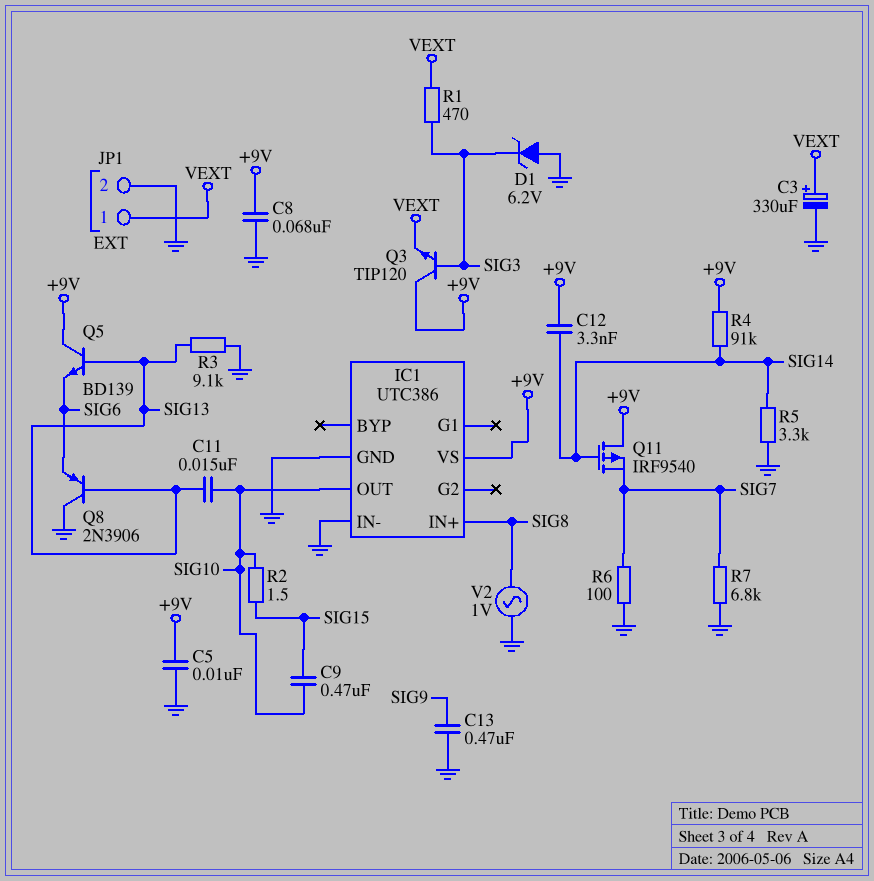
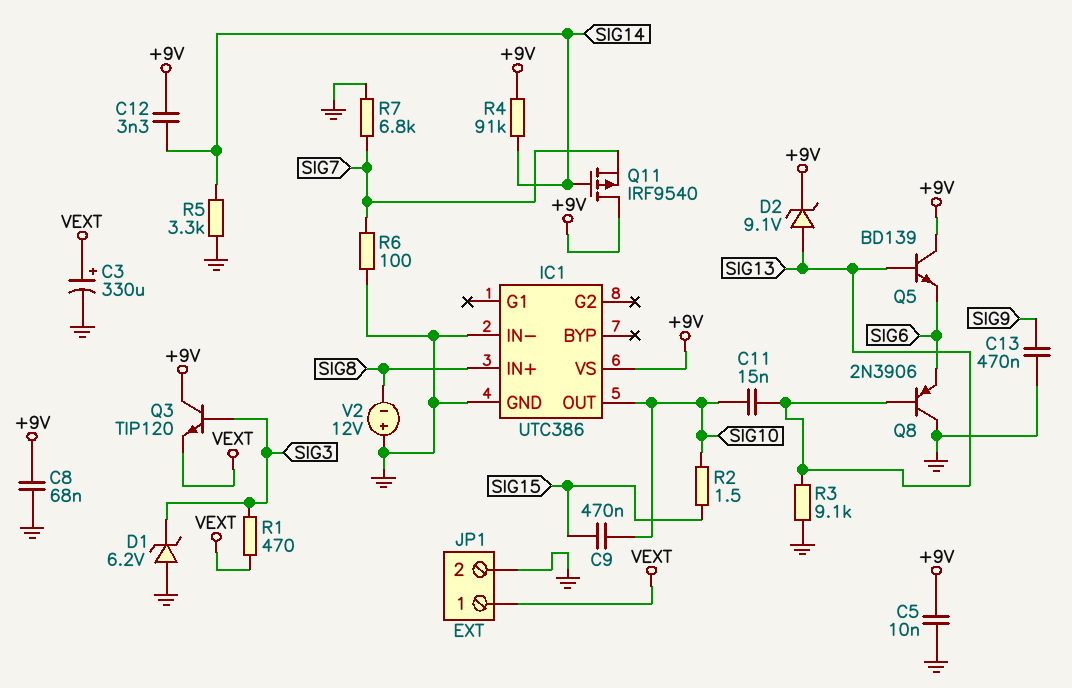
D2: none -> zener 9.1V (A SIG13, K +9V)
V2: AC 1V (GND, SIG8) -> 12V (plus GND, minus SIG8)

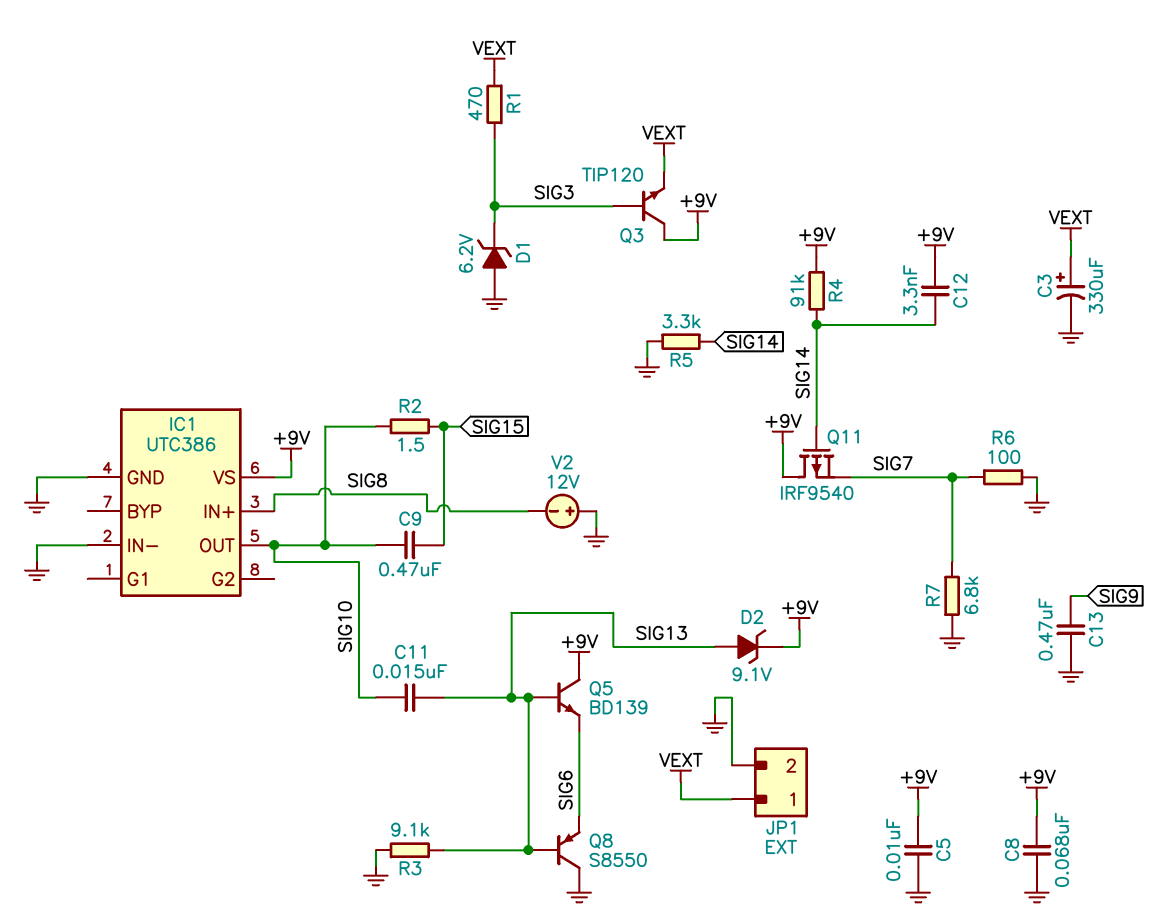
Q8: PNP 2N3906 (B SIG13, C GND, E SIG6) -> PNP S8550 (B SIG13, C GND, E SIG6)

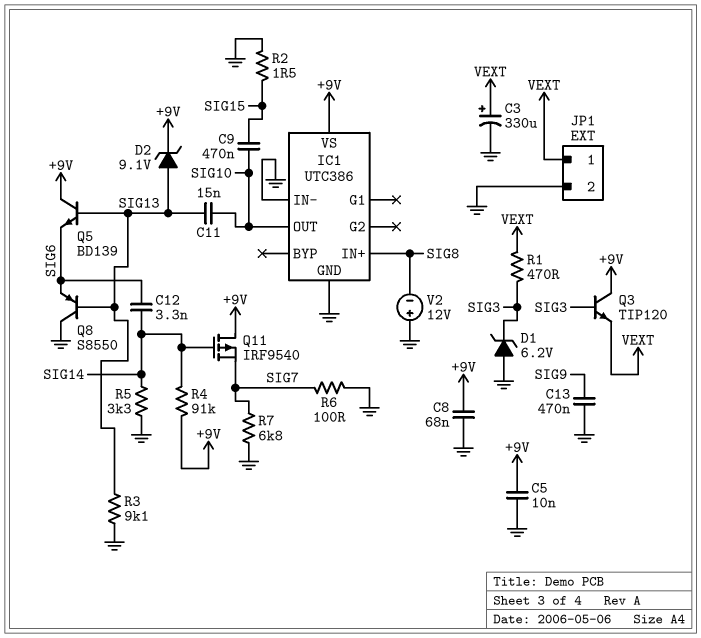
C12: 3.3nF (+9V, SIG14) -> 3.3nF (SIG6, SIG14)
R2: 1.5 (SIG10, SIG15) -> 1.5 (GND, SIG15)

